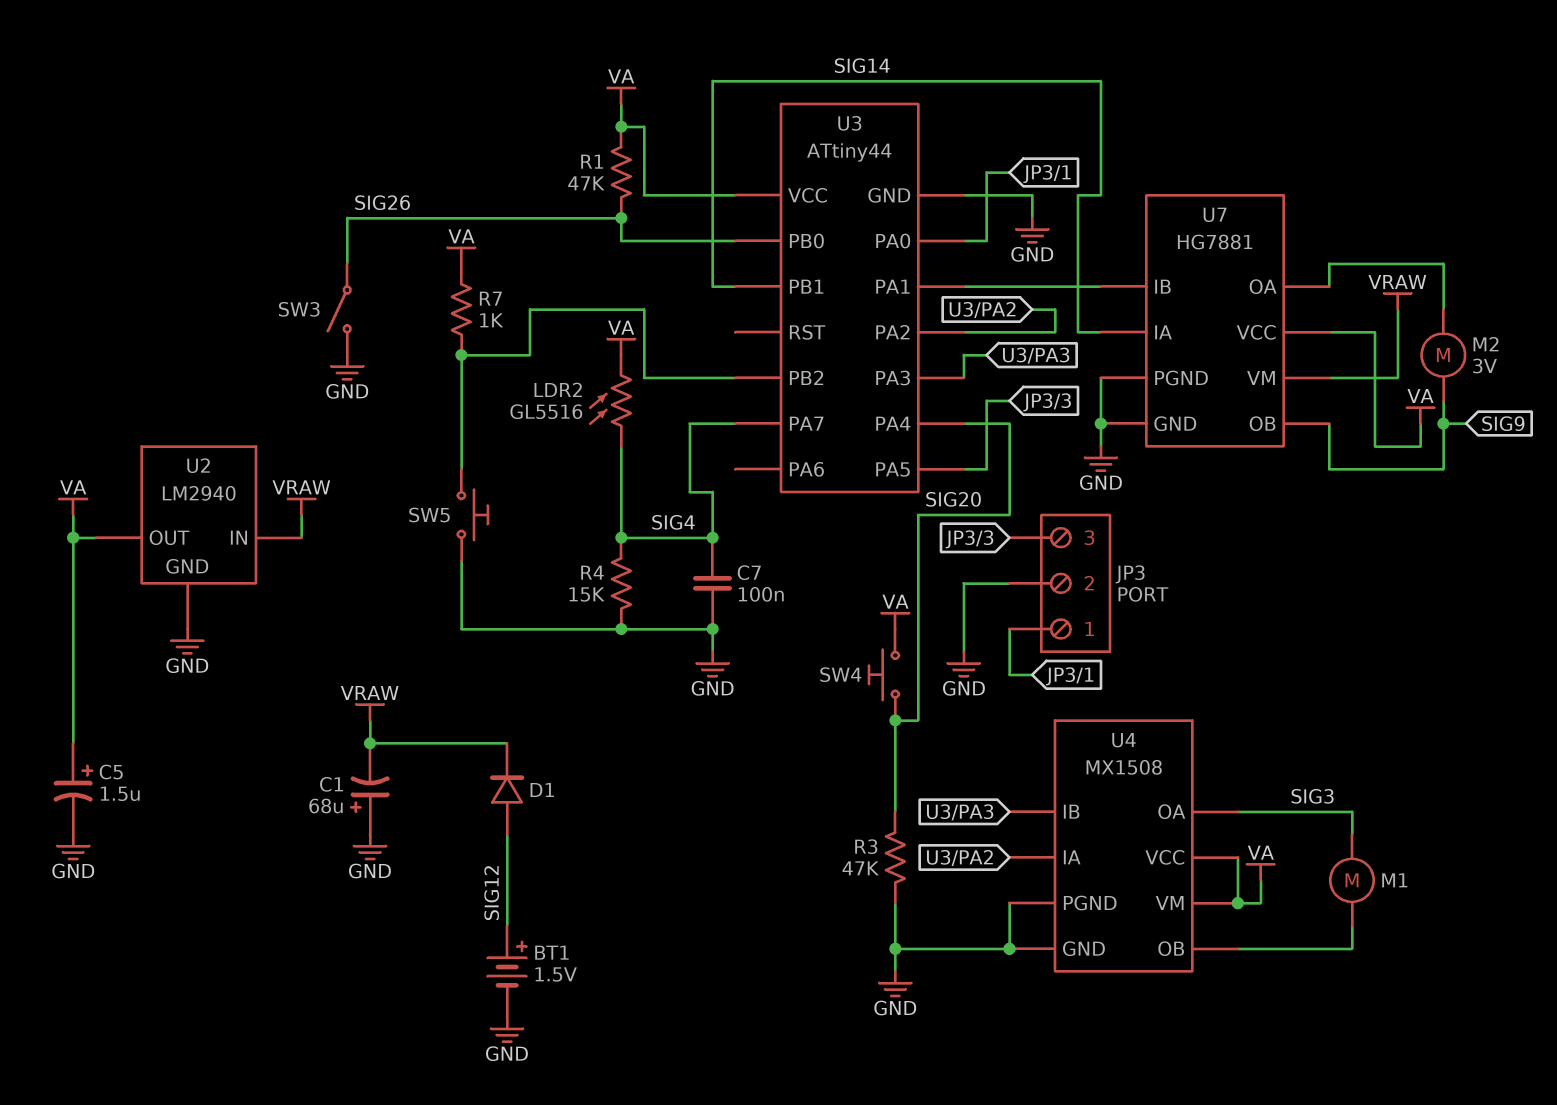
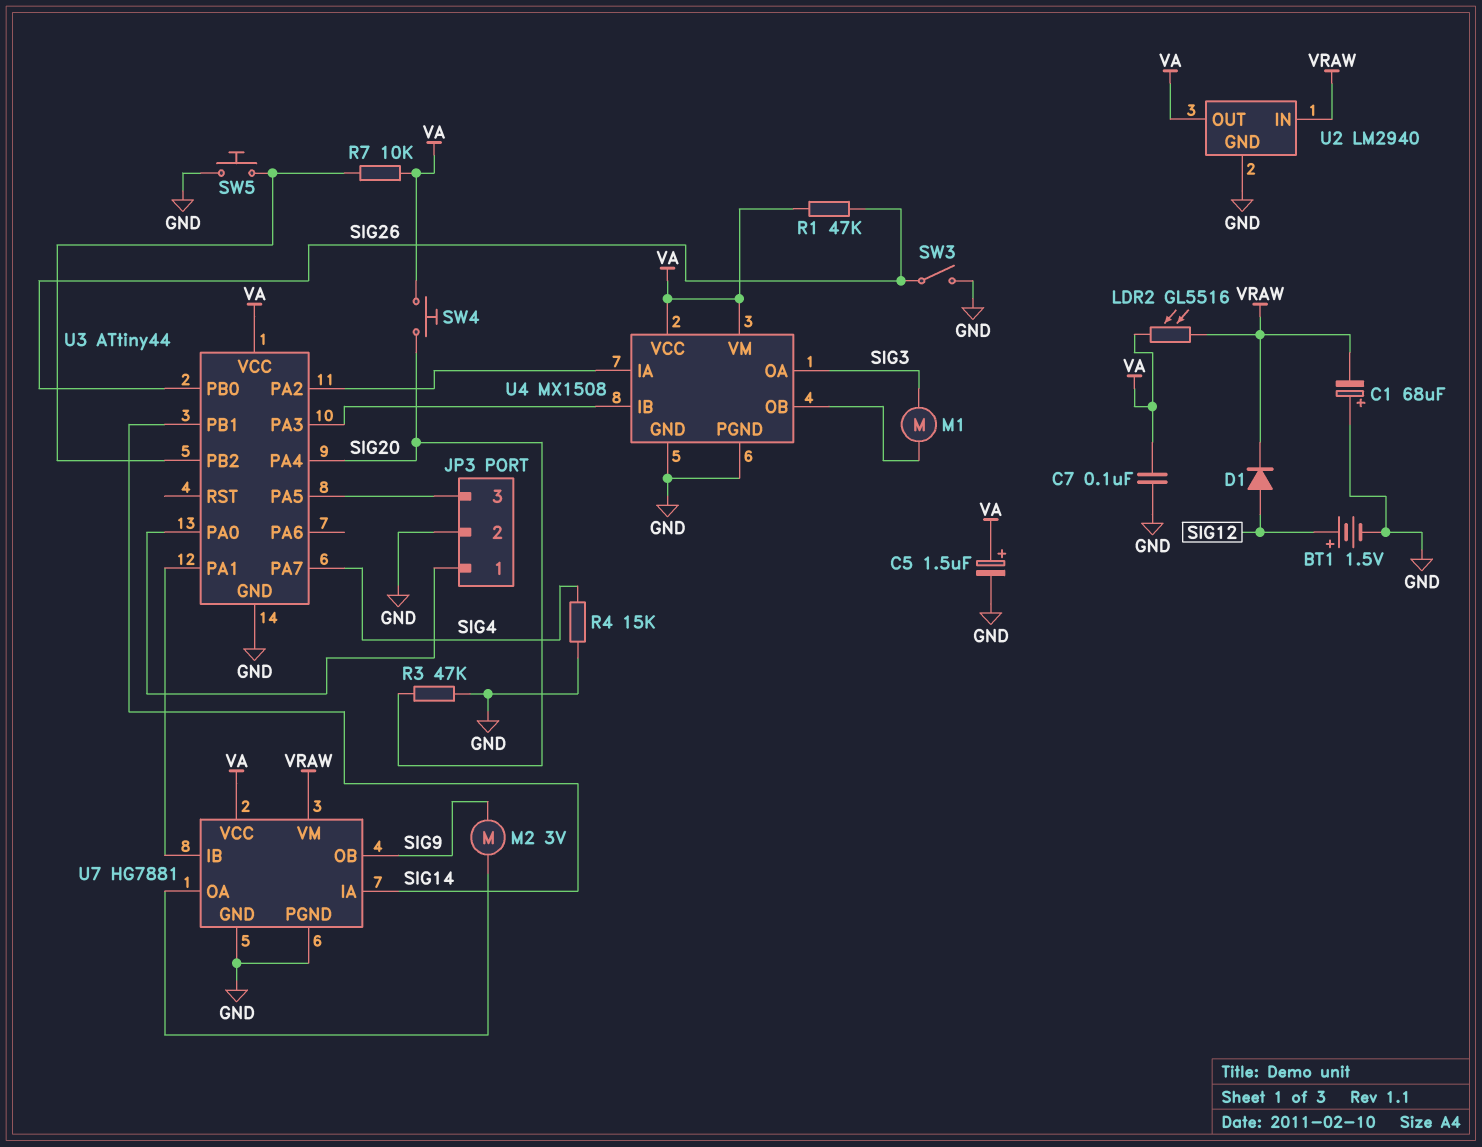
C7: 100nF (GND, SIG4) -> 100nF (GND, VA)
LDR2: GL5516 (SIG4, VA) -> GL5516 (VA, VRAW)
R7: 1k (U3/PB2, VA) -> 10k (U3/PB2, VA)

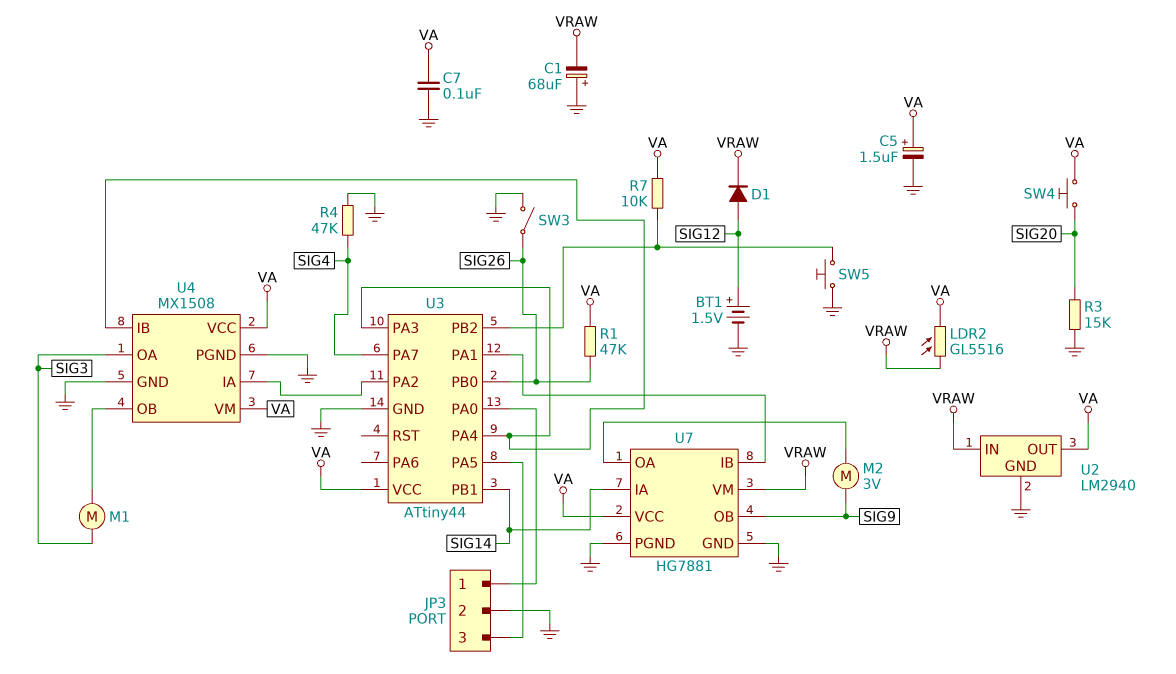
R3: 47k (GND, SIG20) -> 15k (GND, SIG20)
R4: 15k (GND, SIG4) -> 47k (GND, SIG4)
U3 pin PA4: SIG20 -> U3/PA3

